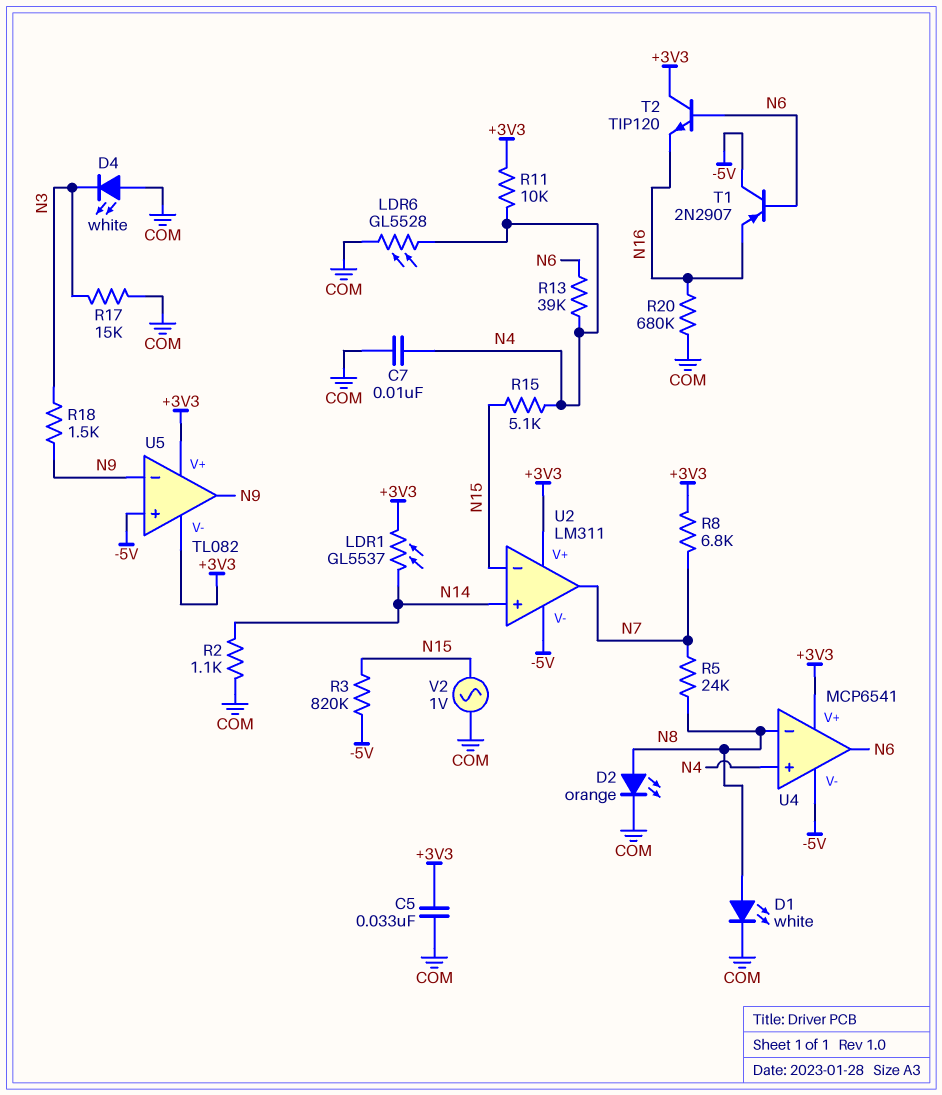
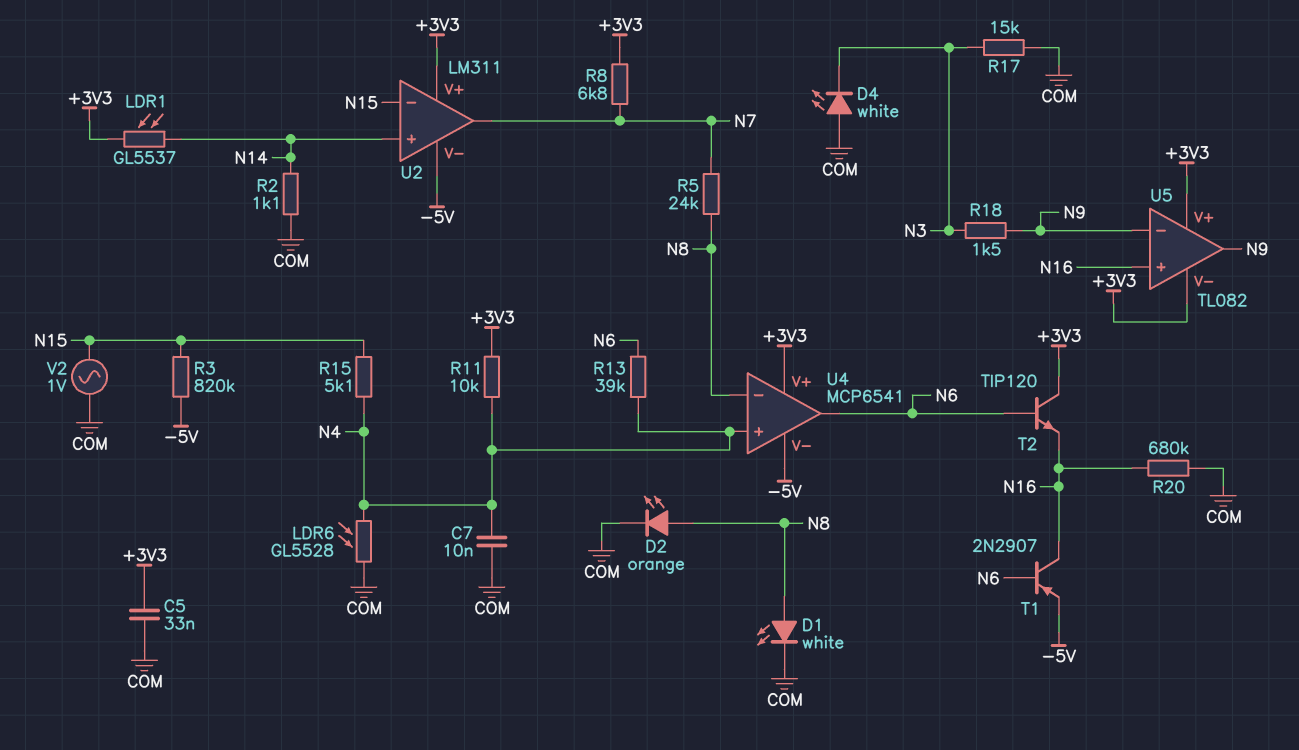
T1: PNP 2N2907 (B N6, C -5V, E N16) -> PNP 2N2907 (B N6, C N16, E -5V)
U5 pin in+: -5V -> N16

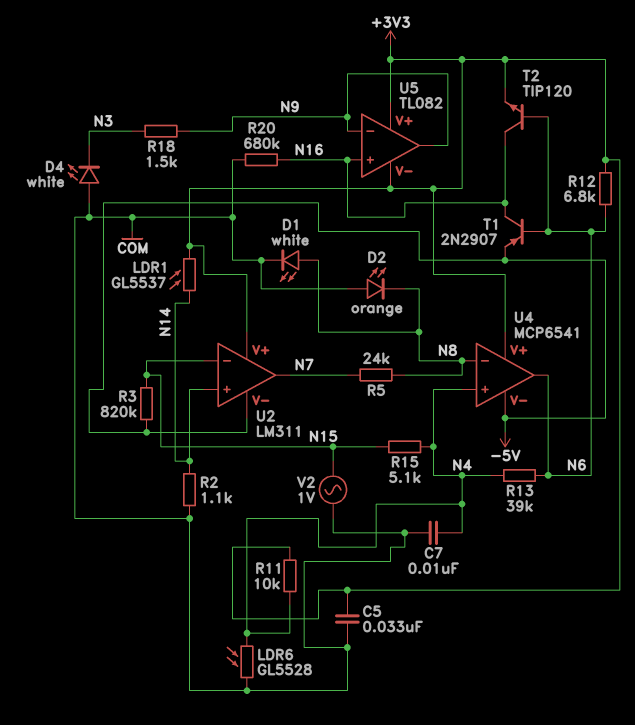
D2: LED orange (A N8, K COM) -> LED orange (A COM, K N8)
R8: 6.8k (+3V3, N7) -> none
R12: none -> 6.8k (+3V3, N6)
R17: 15k (COM, N3) -> none
T2: NPN TIP120 (B N6, C +3V3, E N16) -> NPN TIP120 (B N6, C N16, E +3V3)

